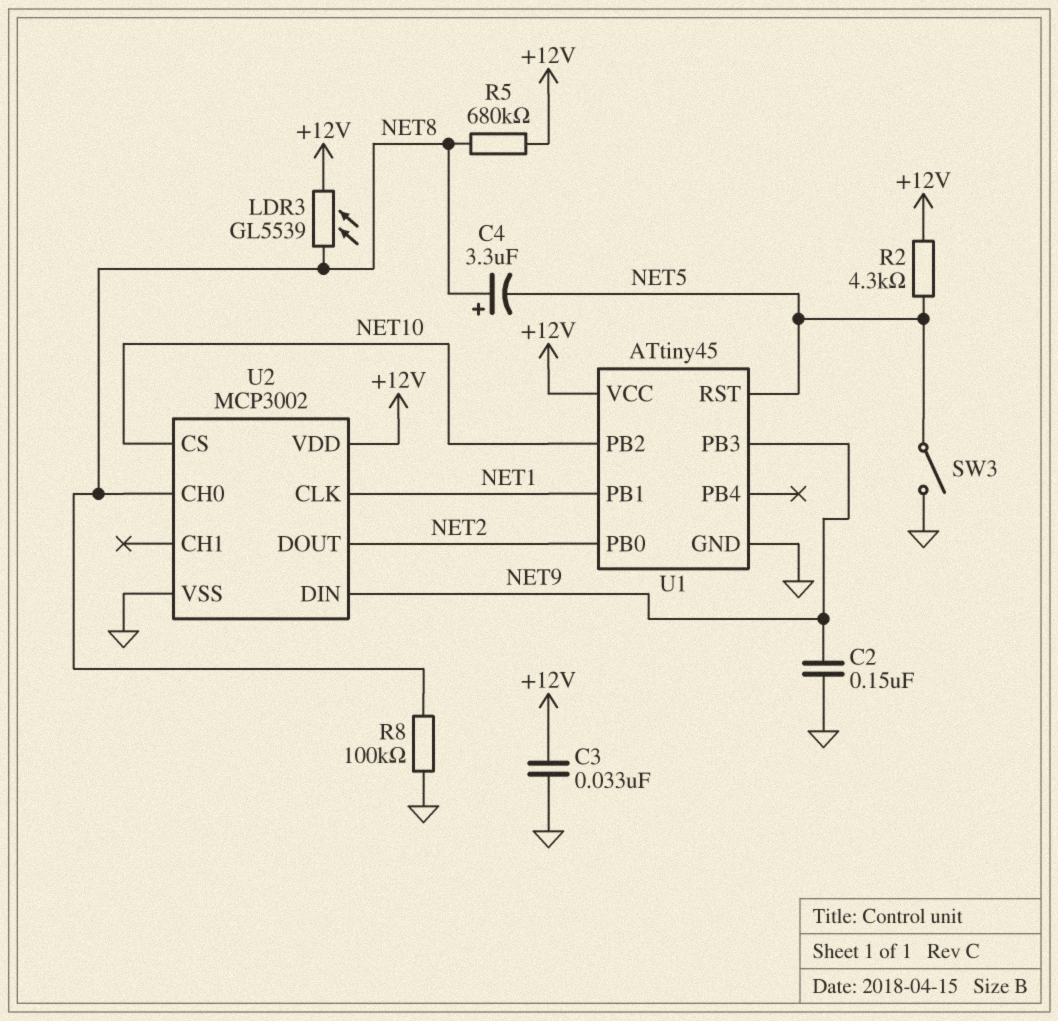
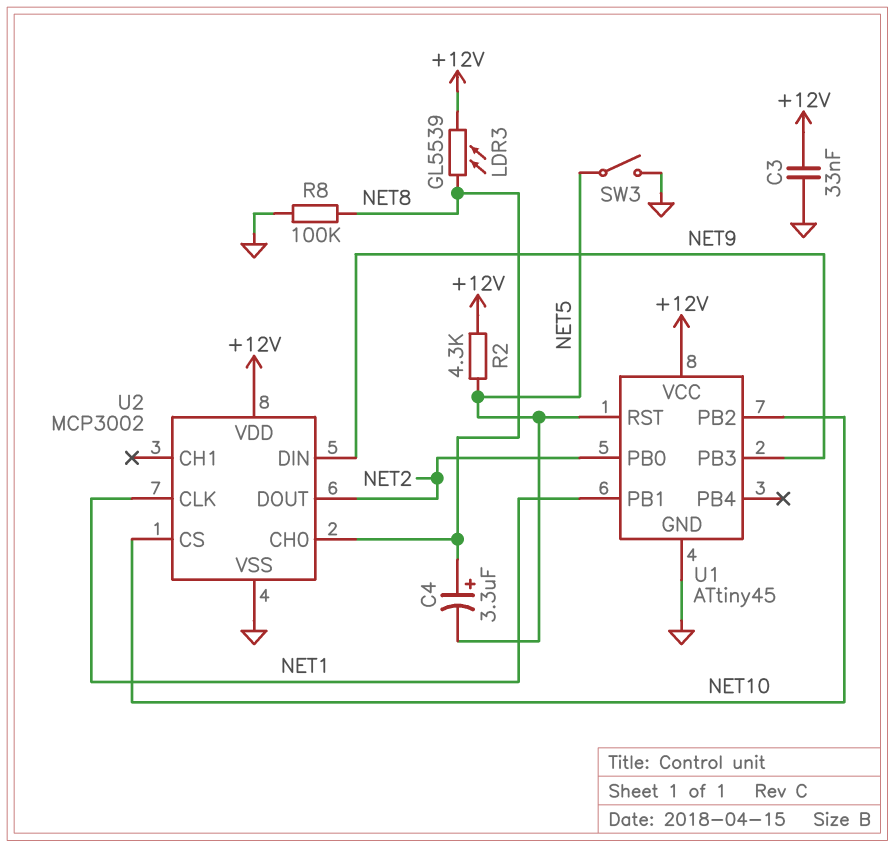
C2: 150nF (GND, NET9) -> none
R5: 680k (+12V, NET8) -> none

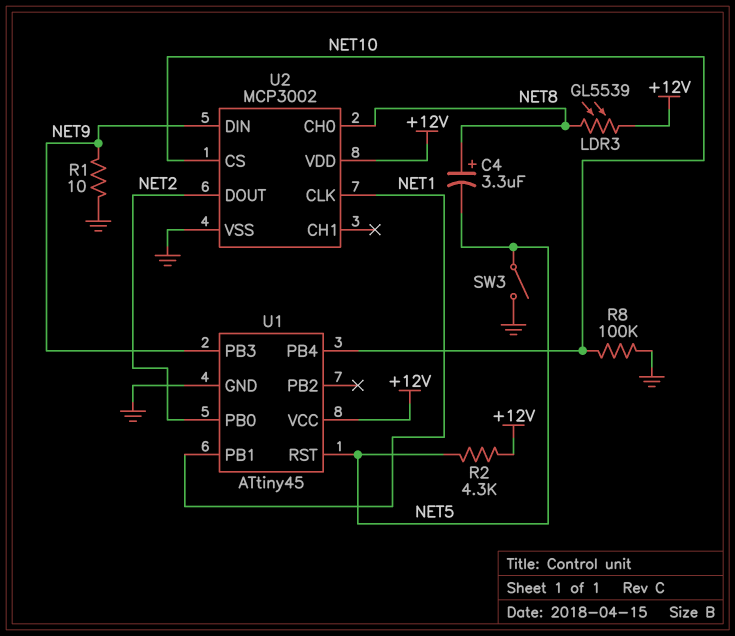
C3: 33nF (+12V, GND) -> none
R1: none -> 10 (GND, NET9)
R8: 100k (GND, NET8) -> 100k (GND, NET10)
U1 pin PB2: NET10 -> none
U1 pin PB4: none -> NET10

